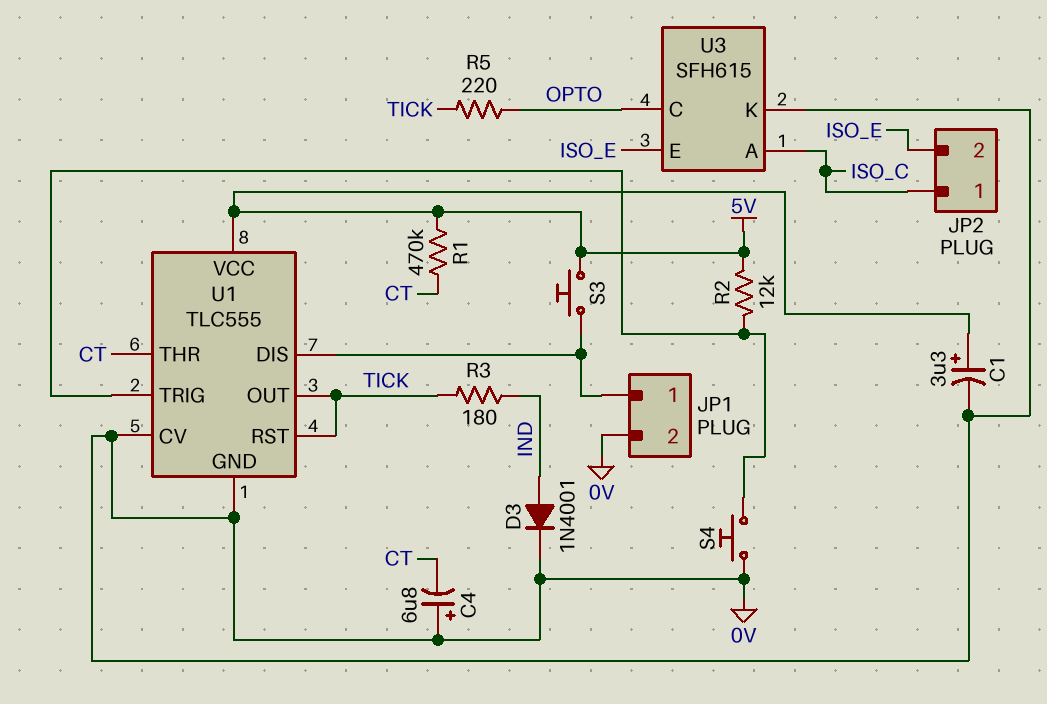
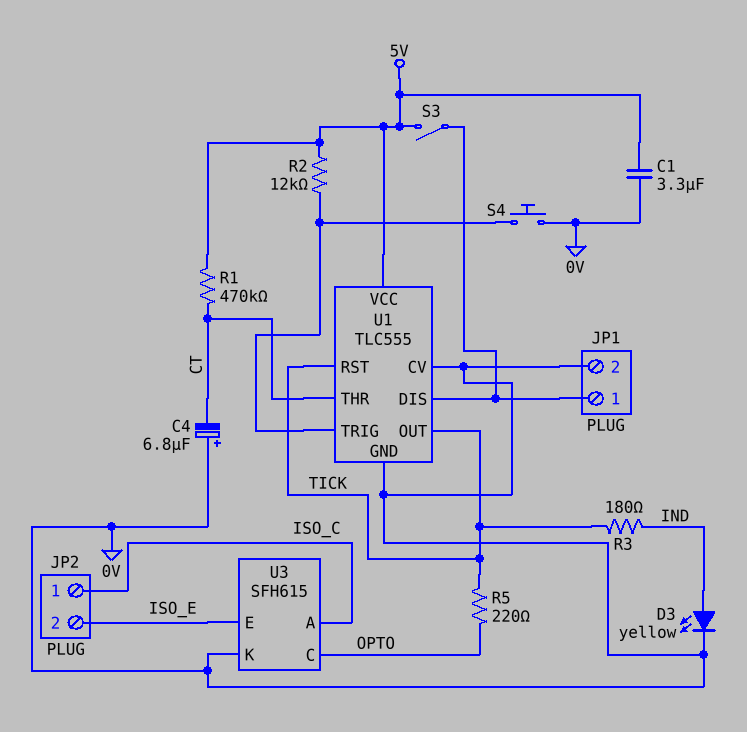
C1: 3.3uF (plus 5V, minus 0V) -> 3.3uF (0V, 5V)
D3: diode 1N4001 (A IND, K 0V) -> LED yellow (A IND, K 0V)
S3: button (5V, JP1/1) -> switch (5V, JP1/1)

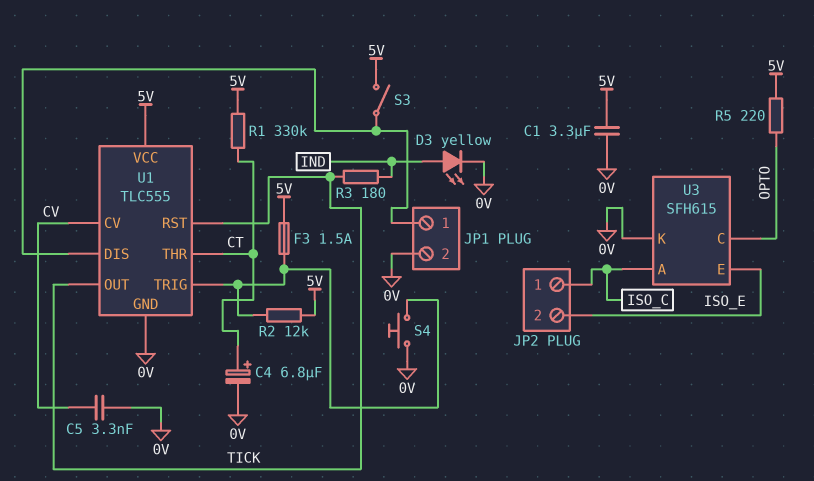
C4: 6.8uF (plus 0V, minus CT) -> 6.8uF (plus CT, minus 0V)
C5: none -> 3.3nF (0V, CV)
F3: none -> 1.5A (5V, U1/TRIG)
R1: 470k (5V, CT) -> 330k (5V, CT)
R5: 220 (OPTO, TICK) -> 220 (5V, OPTO)
U1 pin CV: 0V -> CV

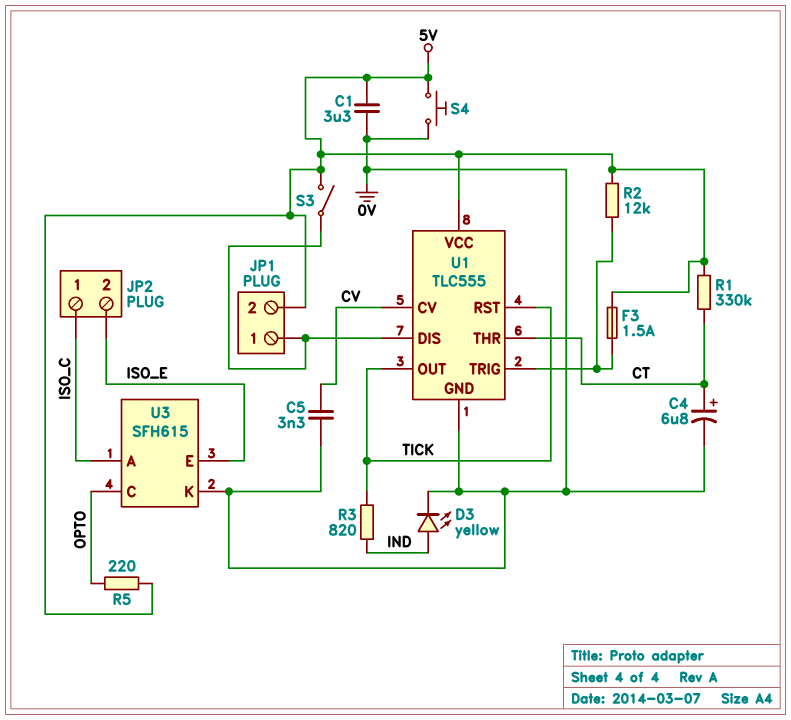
JP1 pin 2: 0V -> 5V
R3: 180 (IND, TICK) -> 820 (IND, TICK)
S4: button (0V, U1/TRIG) -> button (0V, 5V)

